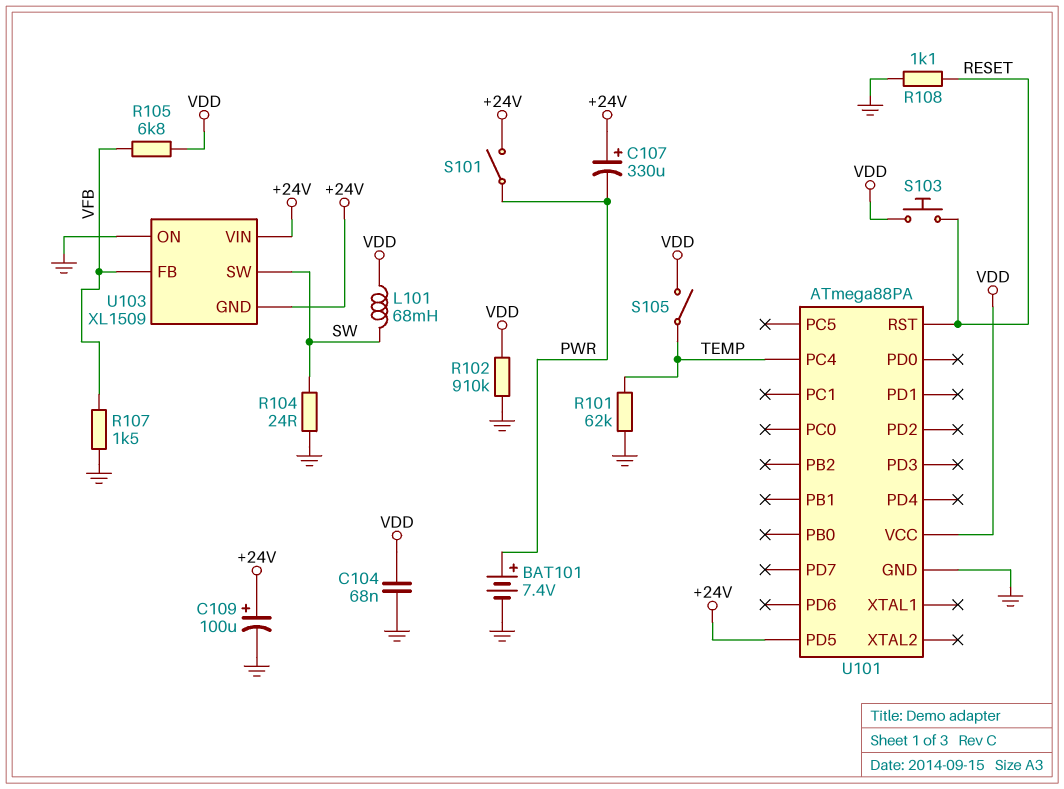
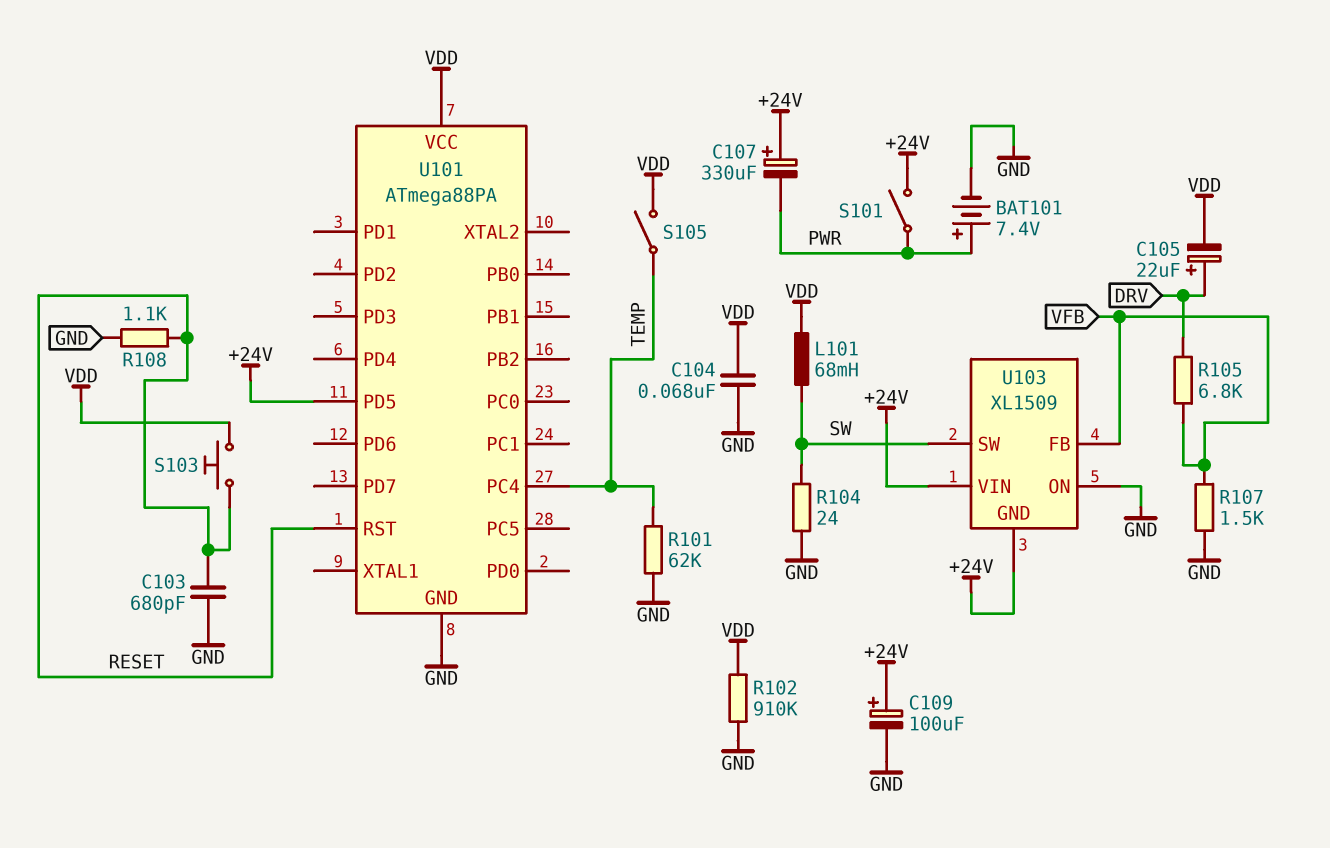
C103: none -> 680pF (GND, RESET)
C105: none -> 22uF (plus DRV, minus VDD)
R105: 6.8k (VDD, VFB) -> 6.8k (DRV, VFB)

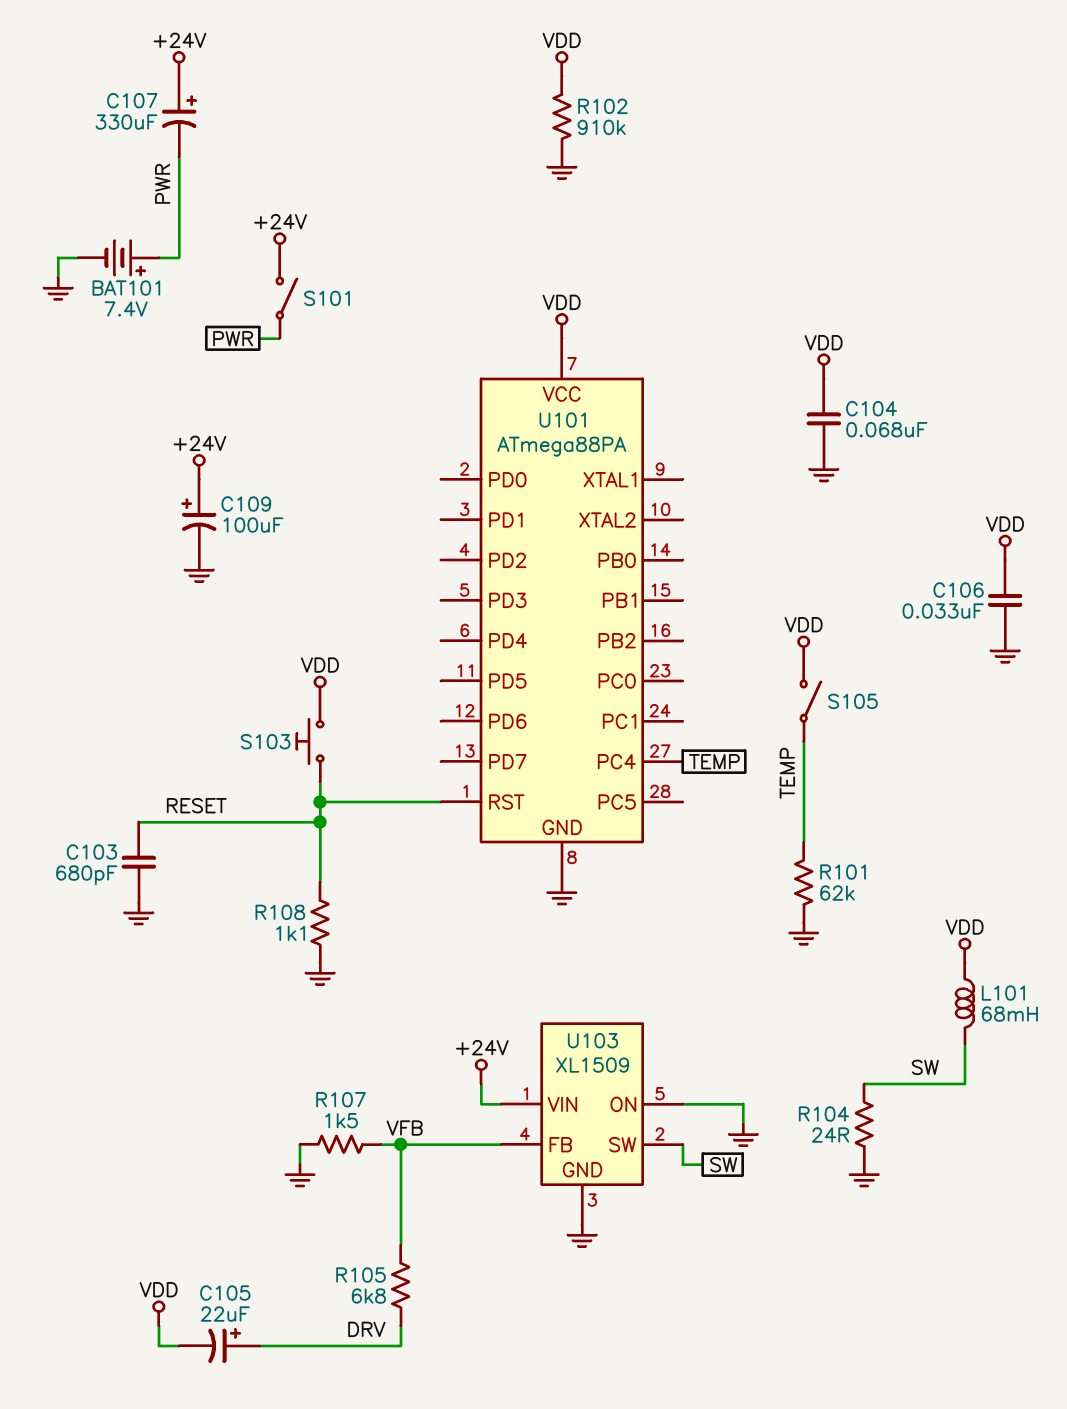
C106: none -> 33nF (GND, VDD)
U101 pin PD5: +24V -> none
U103 pin GND: +24V -> GND

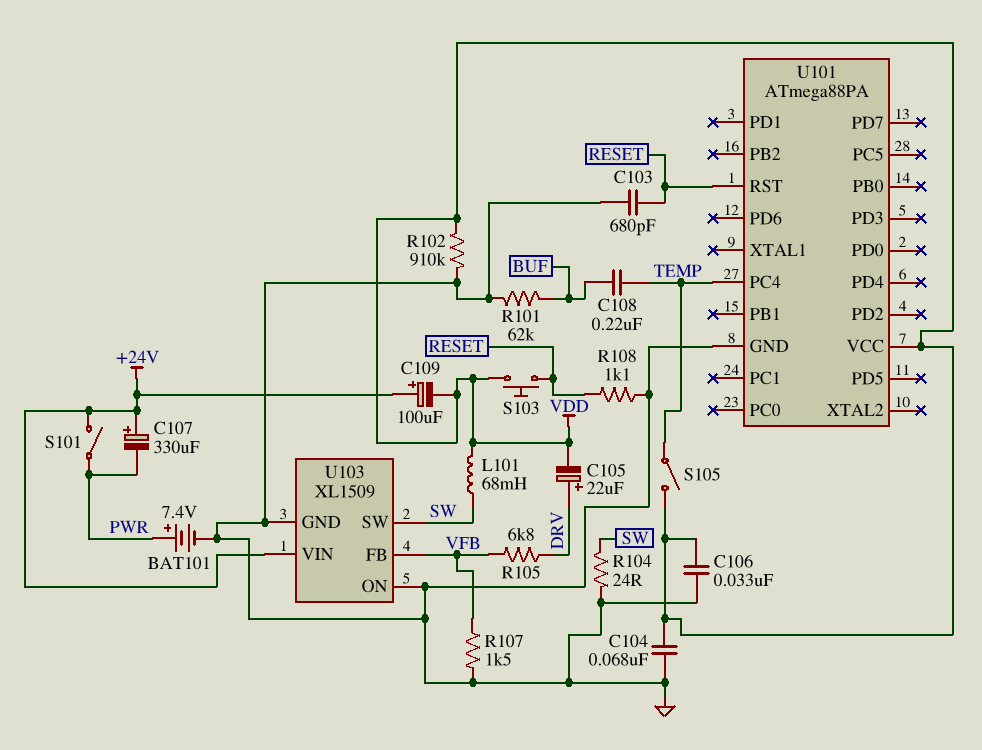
C108: none -> 220nF (BUF, TEMP)
C109: 100uF (plus +24V, minus GND) -> 100uF (plus +24V, minus VDD)
R101: 62k (GND, TEMP) -> 62k (BUF, GND)

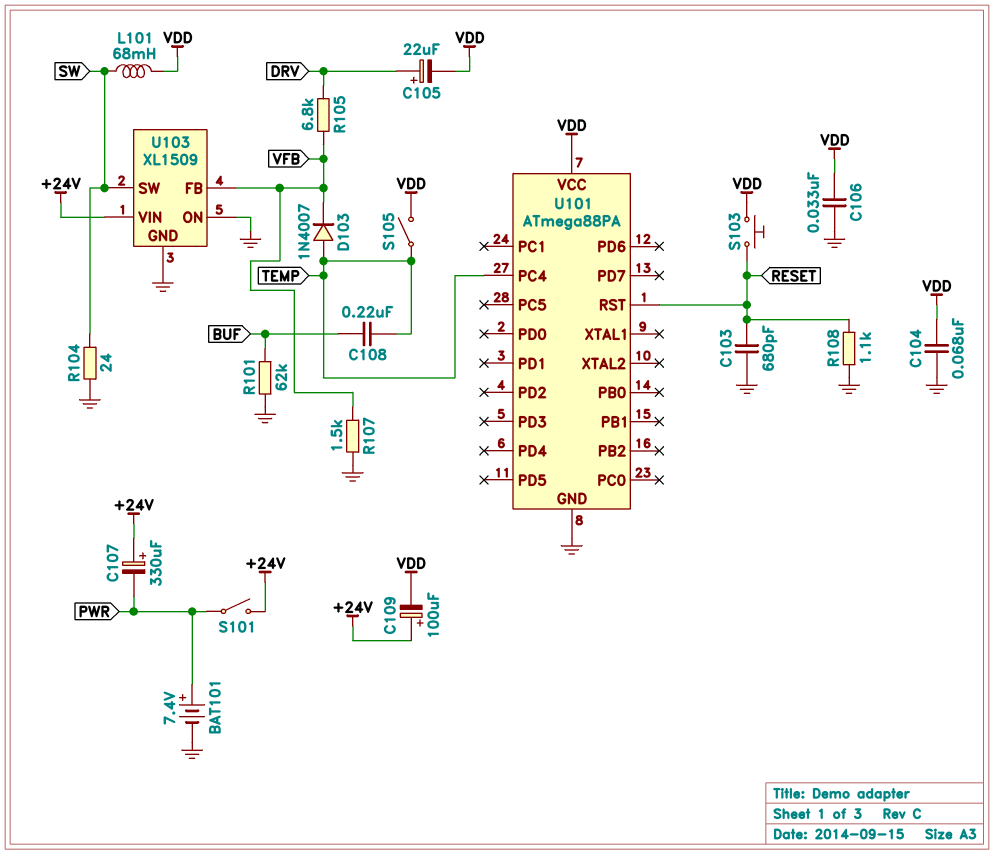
D103: none -> diode 1N4007 (A TEMP, K VFB)
R102: 910k (GND, VDD) -> none

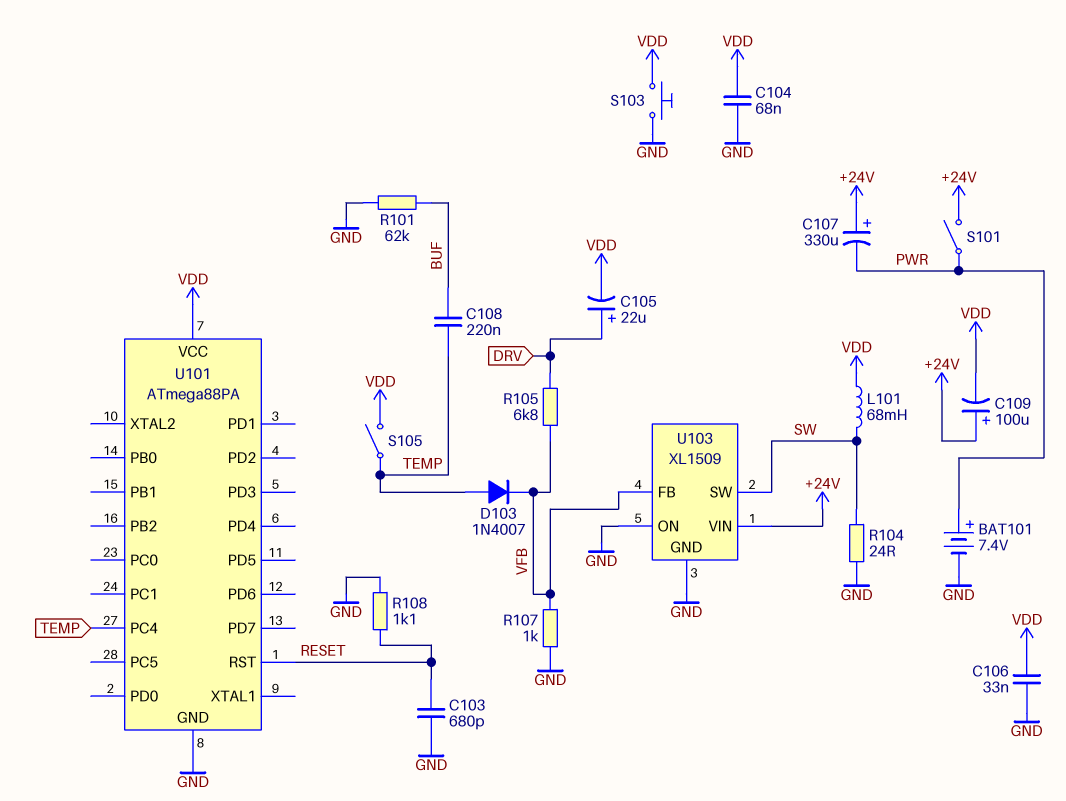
R107: 1.5k (GND, VFB) -> 1k (GND, VFB)
S103: button (RESET, VDD) -> button (GND, VDD)

